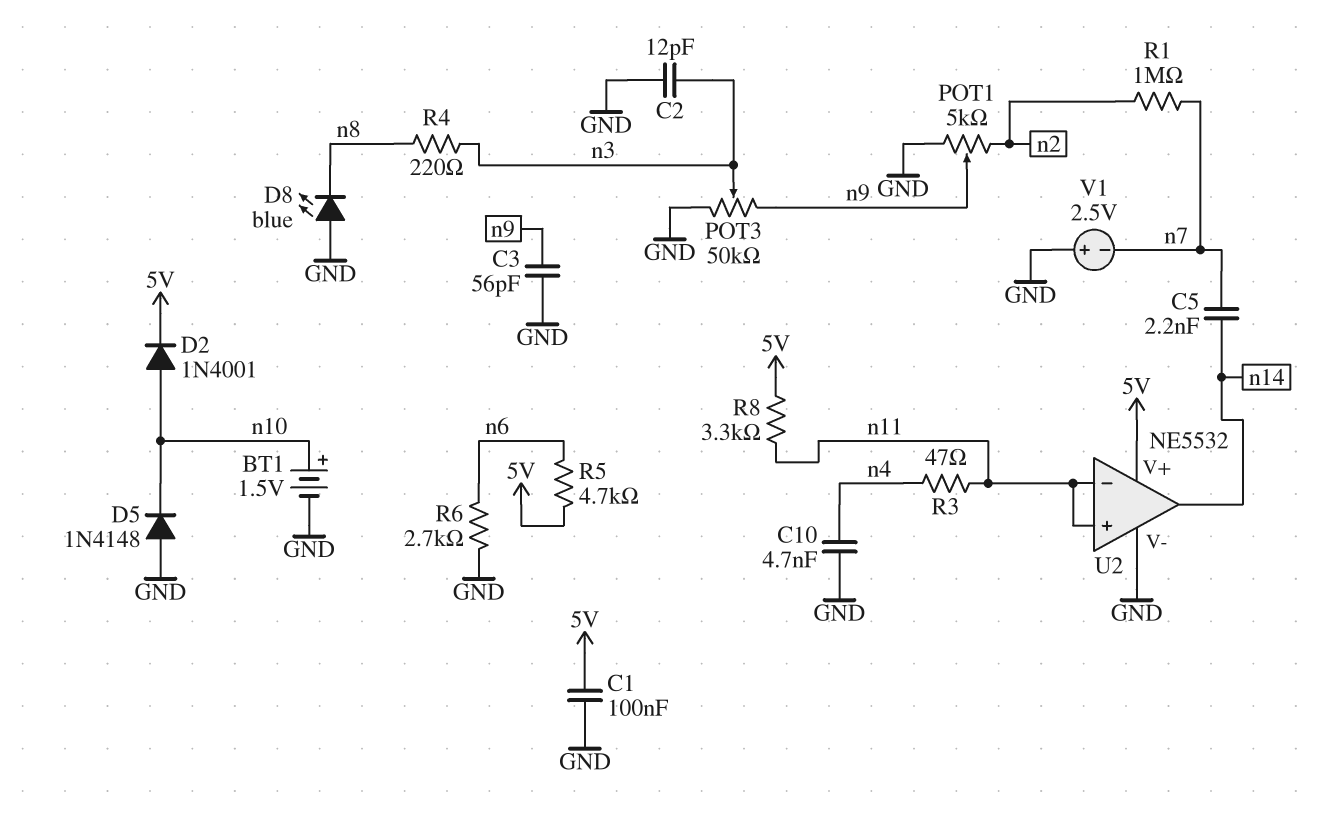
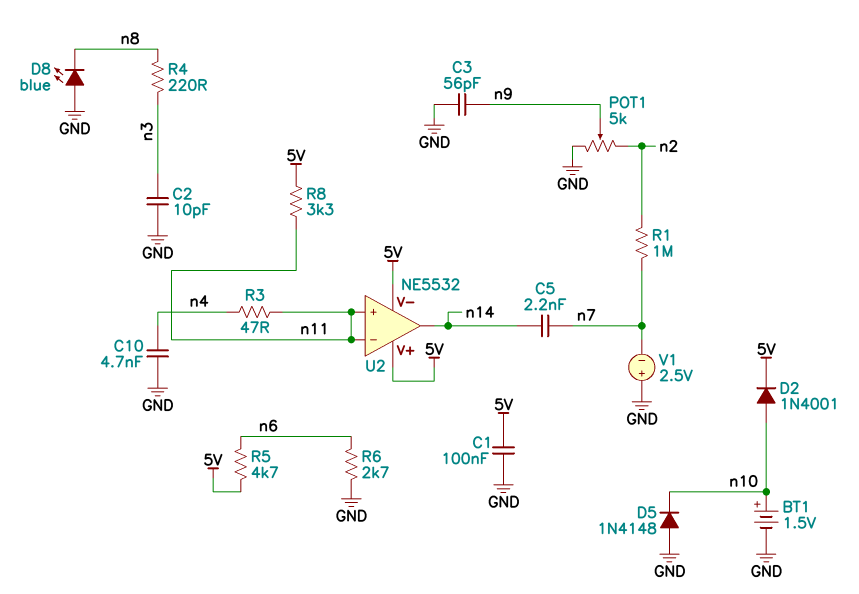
C2: 12pF (GND, n3) -> 10pF (GND, n3)
POT3: 50k (GND, n9, wiper n3) -> none
U2 pin V-: GND -> 5V

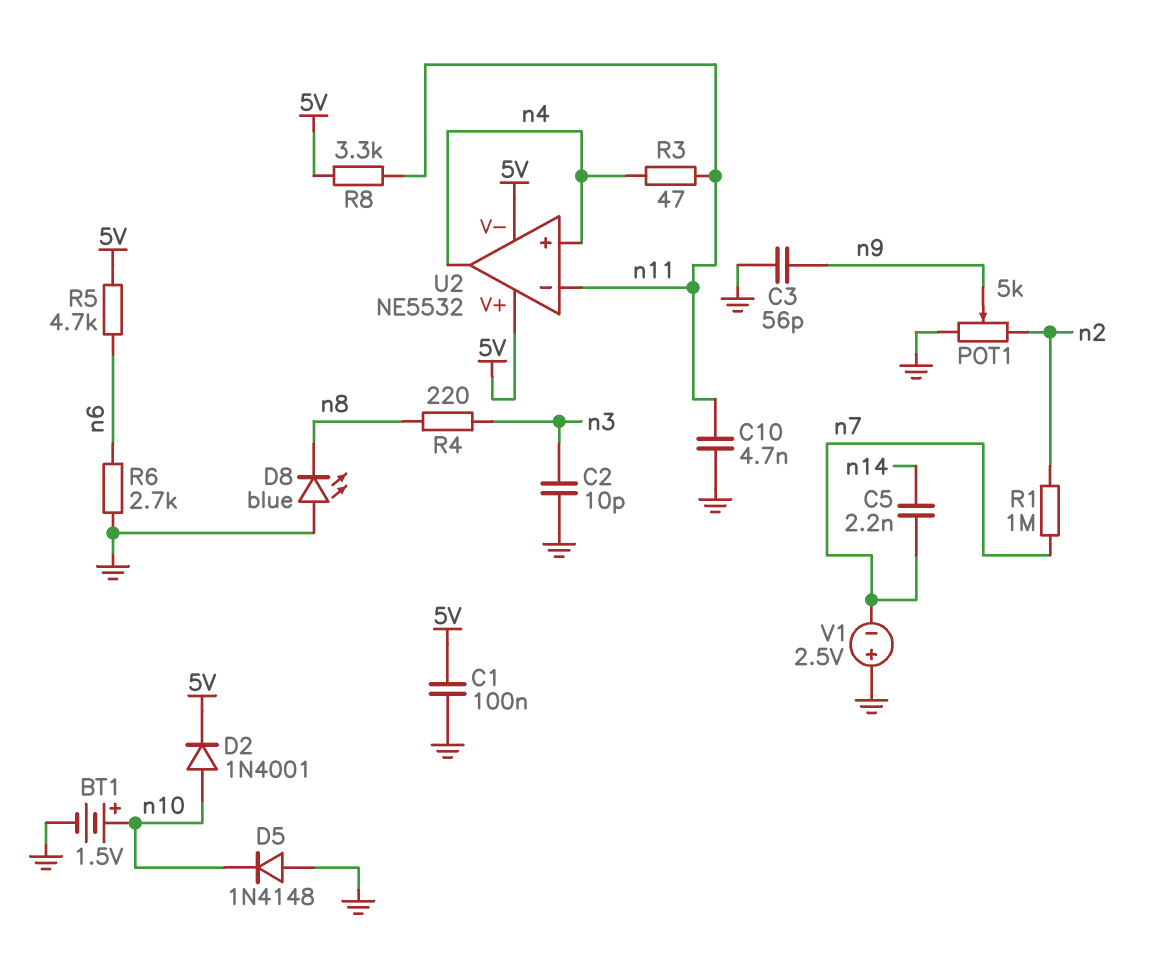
C10: 4.7nF (GND, n4) -> 4.7nF (GND, n11)
U2 pin in+: n11 -> n4
U2 pin out: n14 -> n4

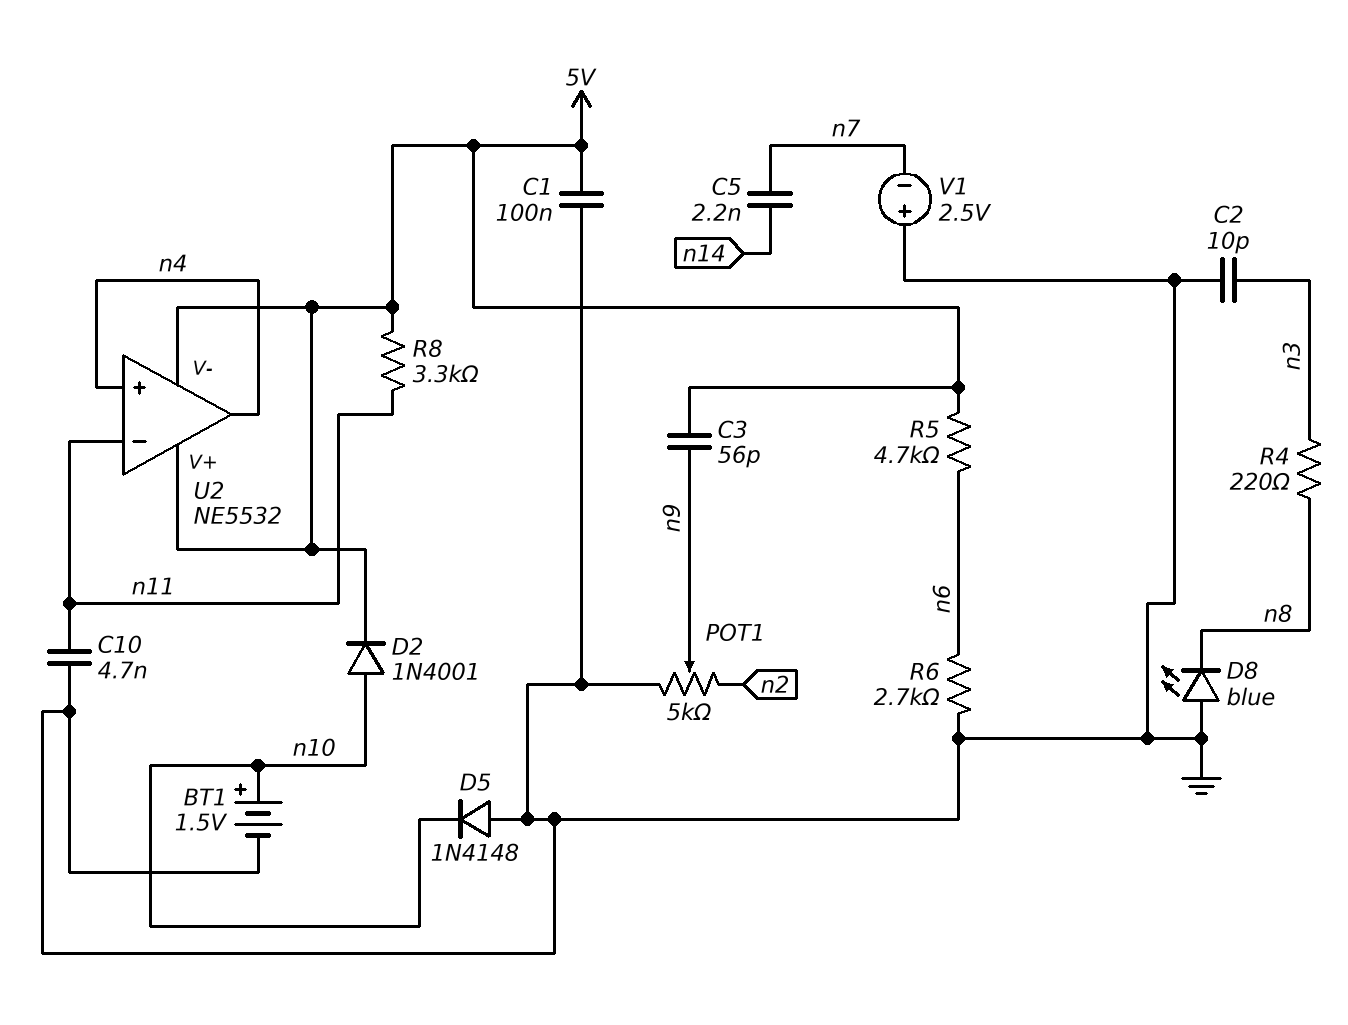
C3: 56pF (GND, n9) -> 56pF (5V, n9)
R1: 1M (n2, n7) -> none
R3: 47 (n4, n11) -> none

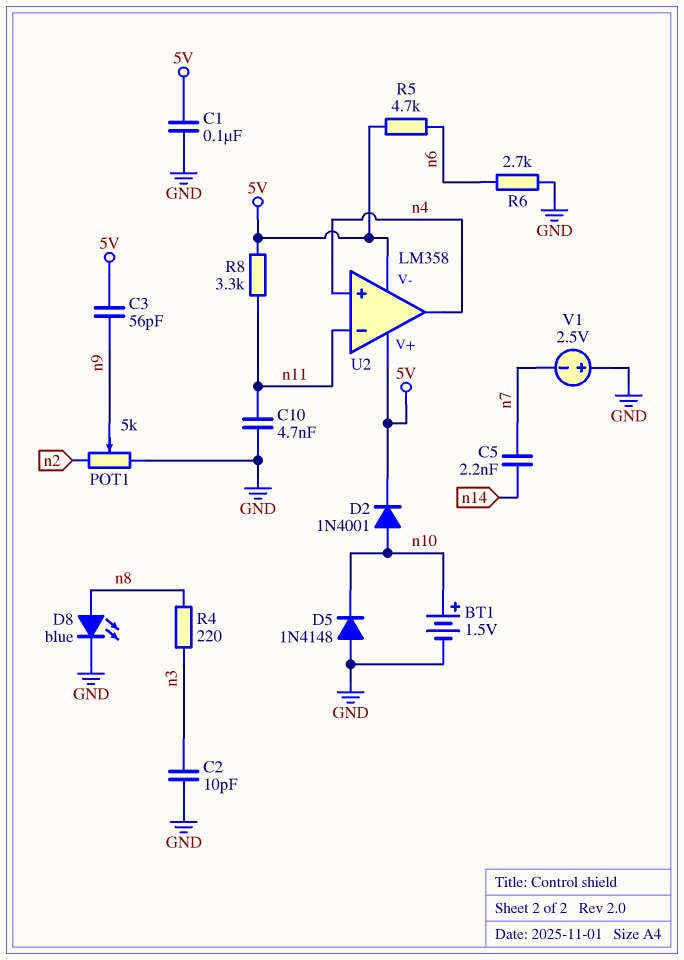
D8: LED blue (A GND, K n8) -> LED blue (A n8, K GND)
U2: NE5532 -> LM358

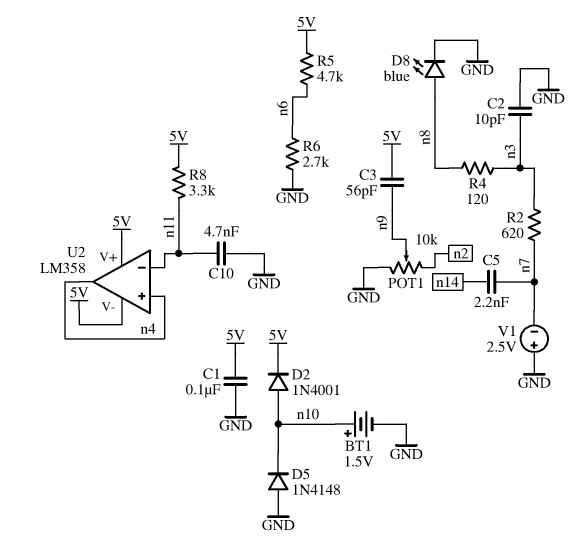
POT1: 5k (GND, n2, wiper n9) -> 10k (GND, n2, wiper n9)
R2: none -> 620 (n3, n7)
R4: 220 (n3, n8) -> 120 (n3, n8)

